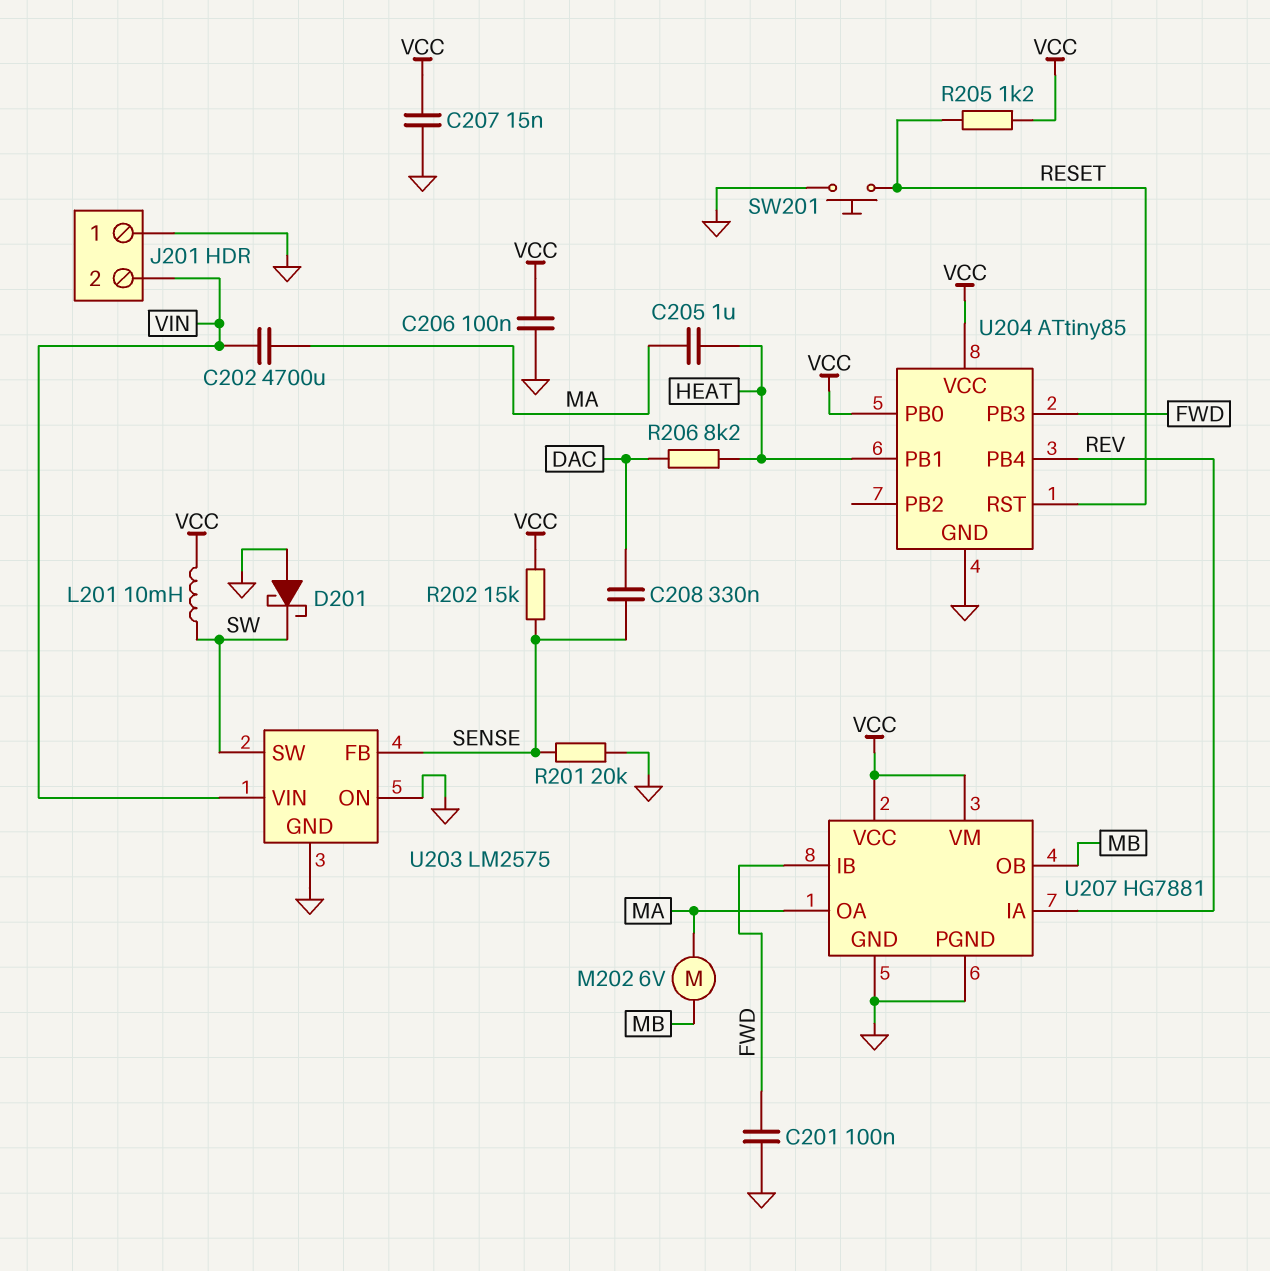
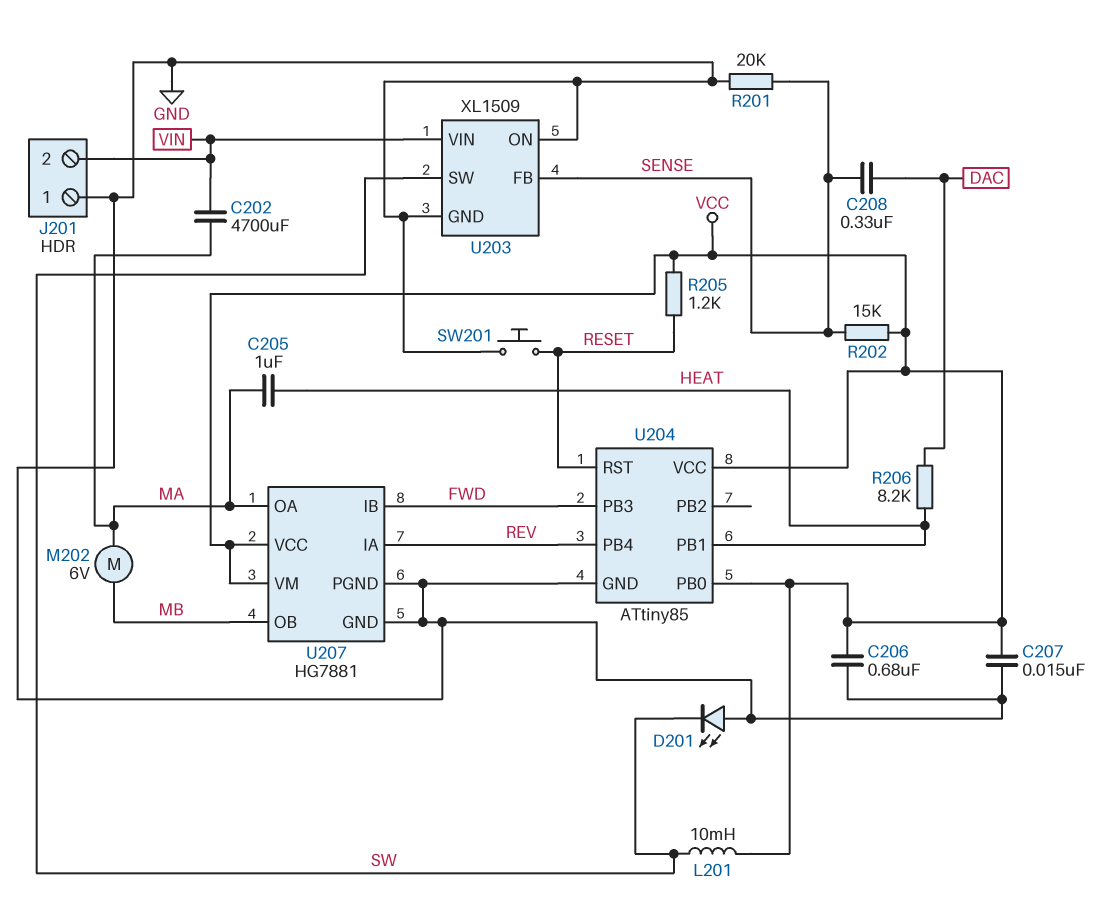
C201: 100nF (FWD, GND) -> none
C206: 100nF (GND, VCC) -> 680nF (GND, VCC)
D201: schottky (A GND, K SW) -> LED (A GND, K SW)
U203: LM2575 -> XL1509

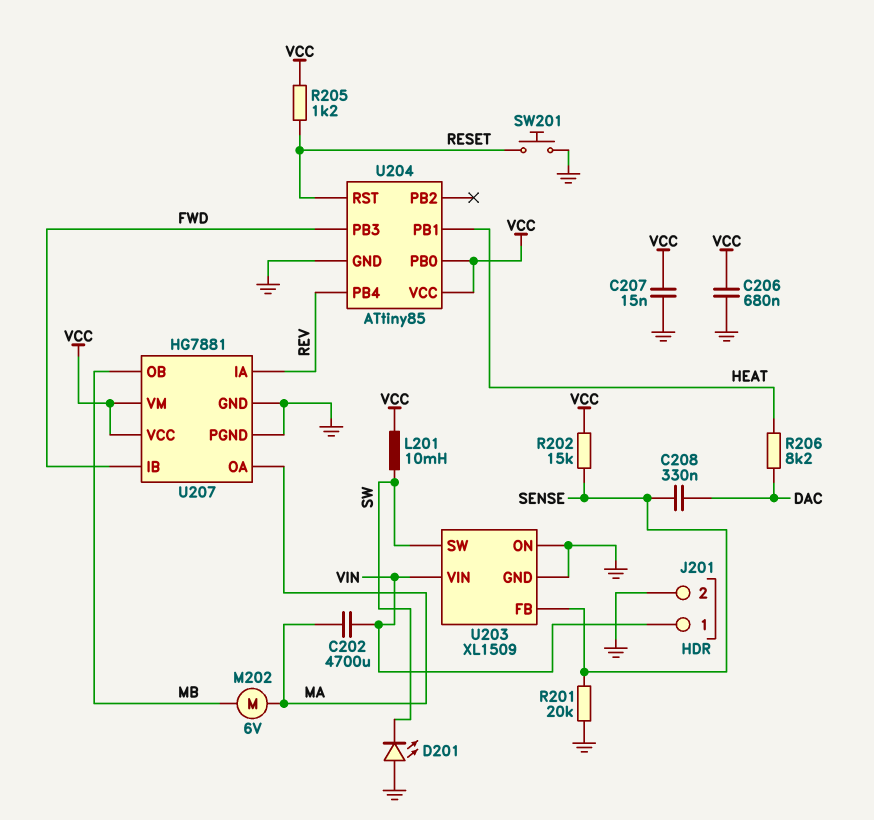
C205: 1uF (HEAT, MA) -> none
J201 pin 1: GND -> VIN
J201 pin 2: VIN -> GND

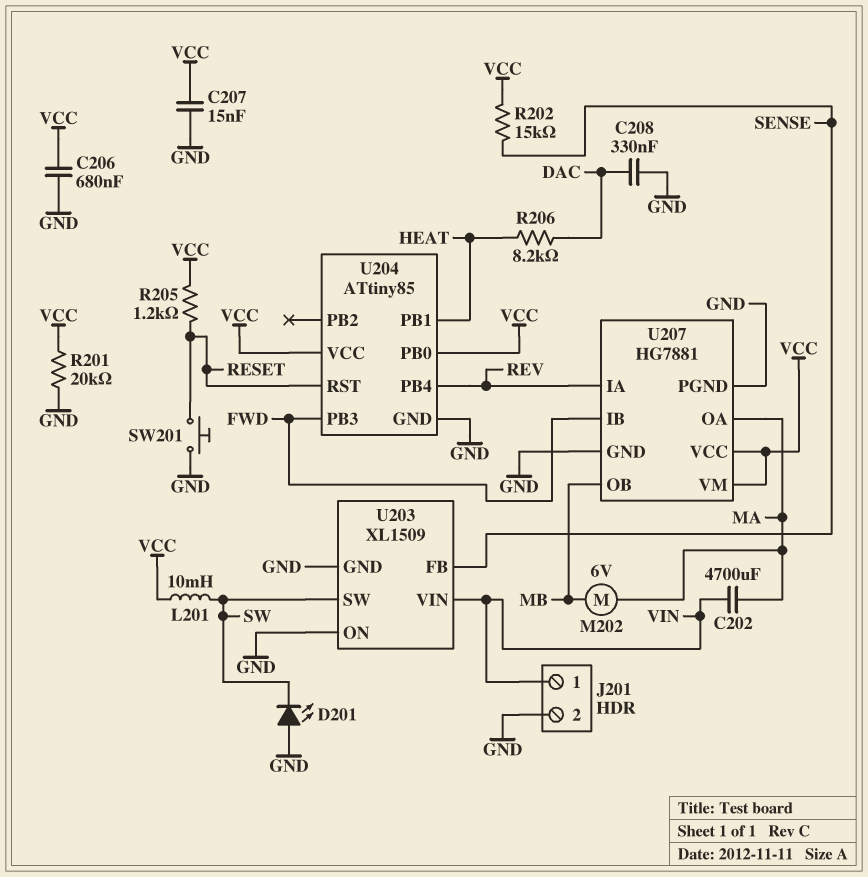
C208: 330nF (DAC, SENSE) -> 330nF (DAC, GND)
R201: 20k (GND, SENSE) -> 20k (GND, VCC)

